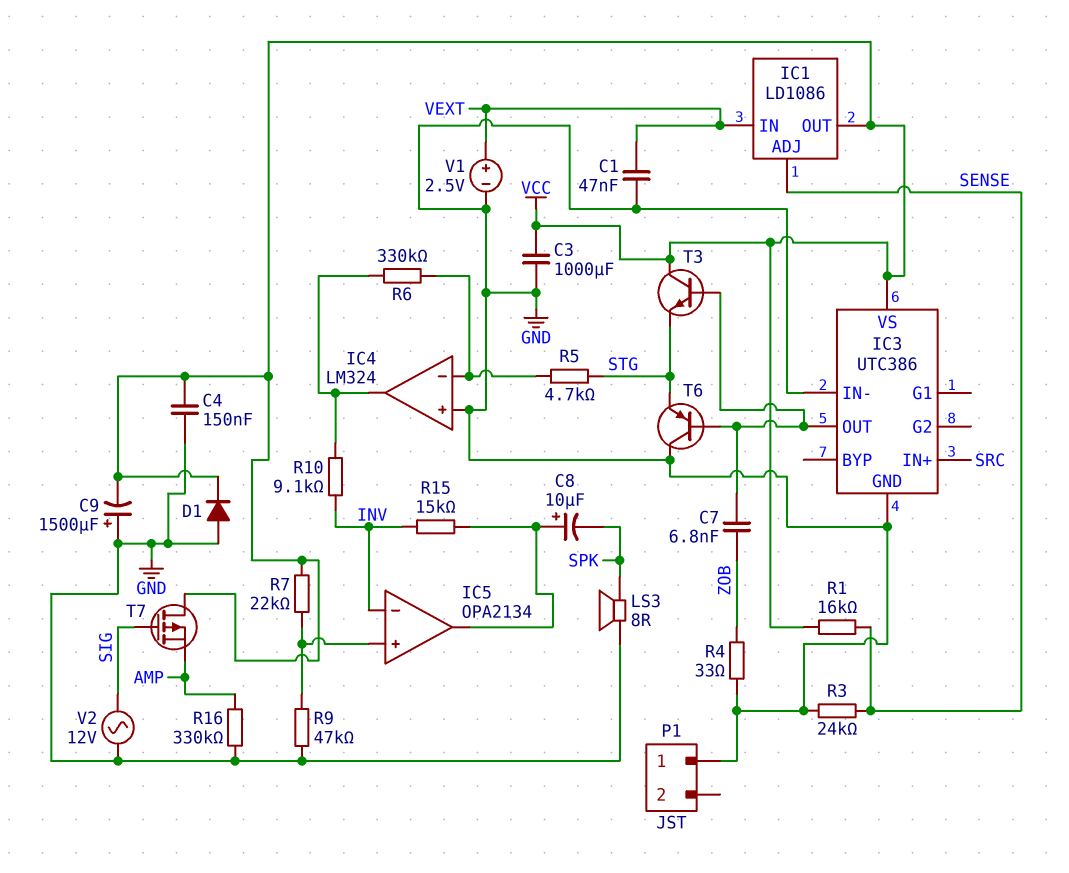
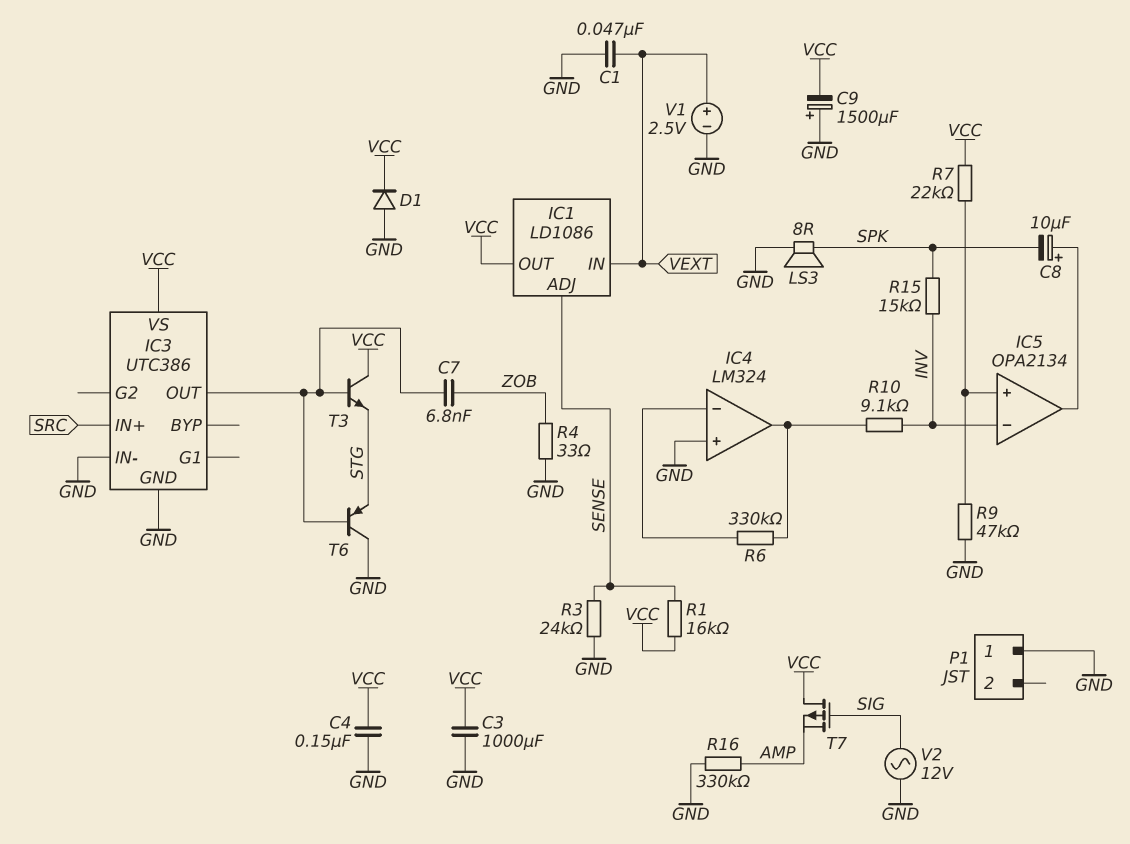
R5: 4.7k (IC4/in-, STG) -> none
R15: 15k (IC5/out, INV) -> 15k (INV, SPK)

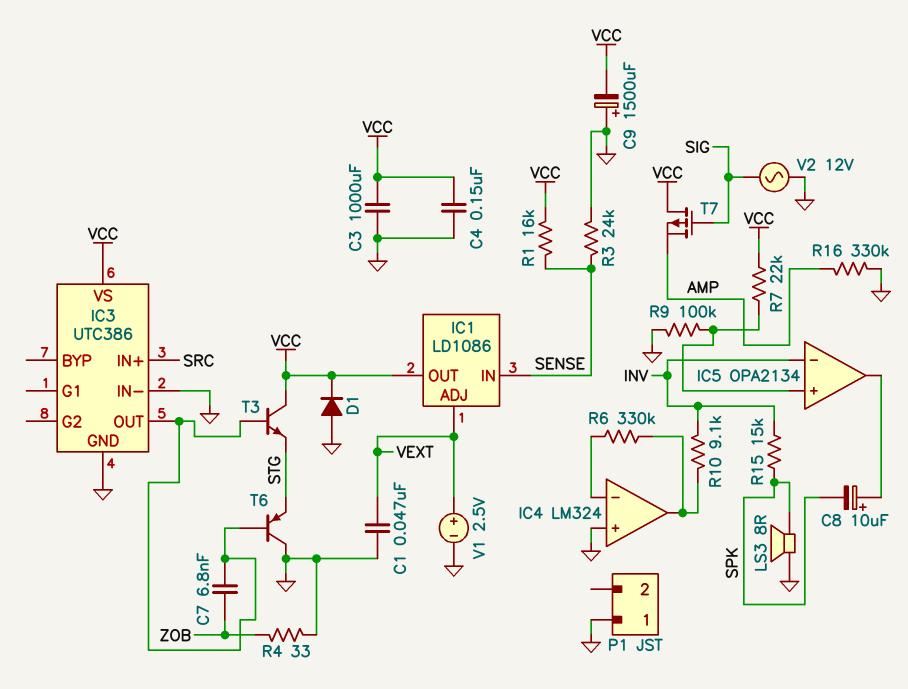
IC1 pin ADJ: SENSE -> VEXT
IC1 pin IN: VEXT -> SENSE
R9: 47k (GND, IC5/in+) -> 100k (GND, IC5/in+)

